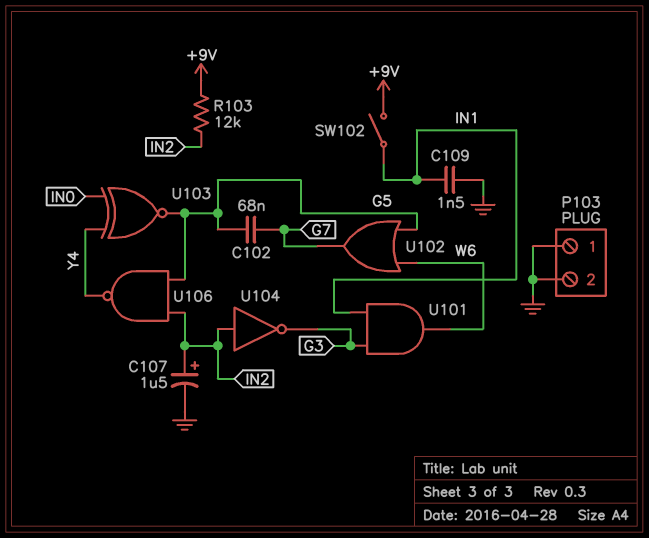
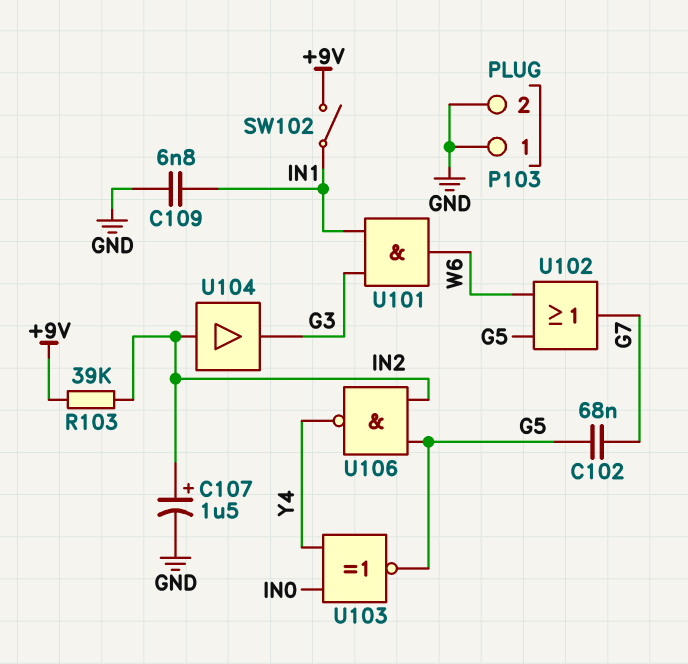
C109: 1.5nF (GND, IN1) -> 6.8nF (GND, IN1)
R103: 12k (+9V, IN2) -> 39k (+9V, IN2)
U104: NOT (in IN2, out G3) -> buffer (in IN2, out G3)

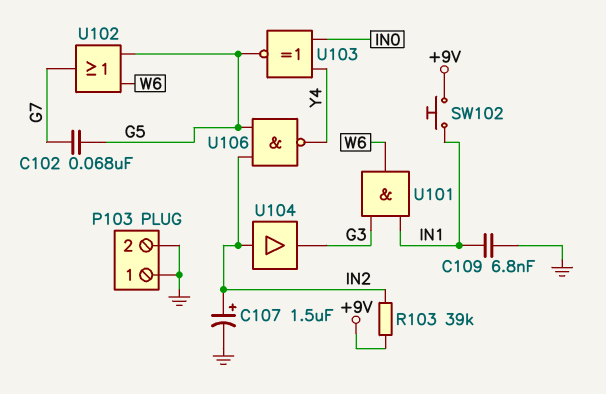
SW102: switch (+9V, IN1) -> button (+9V, IN1)

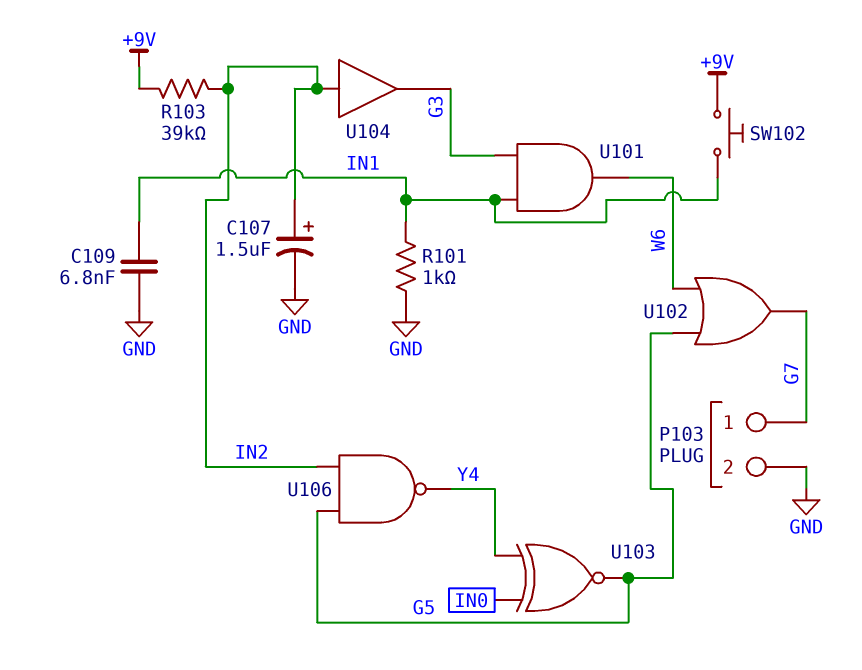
C102: 68nF (G5, G7) -> none
P103 pin 1: GND -> G7
R101: none -> 1k (GND, IN1)

